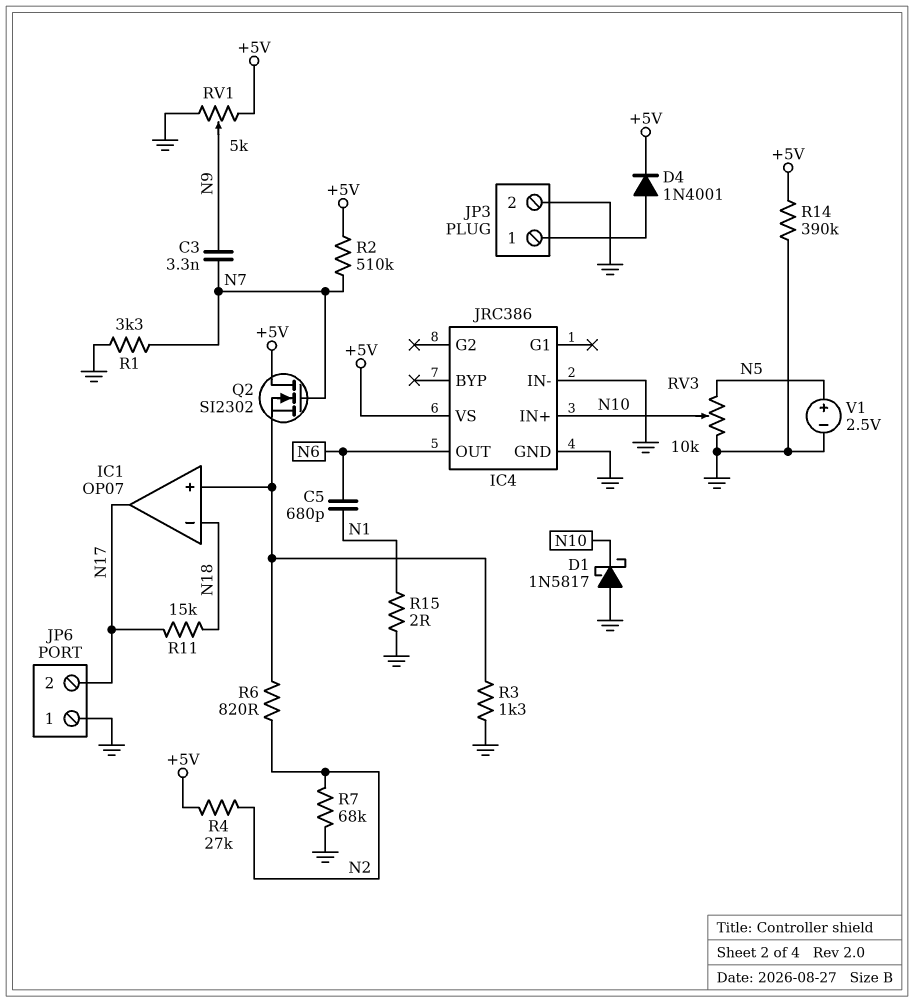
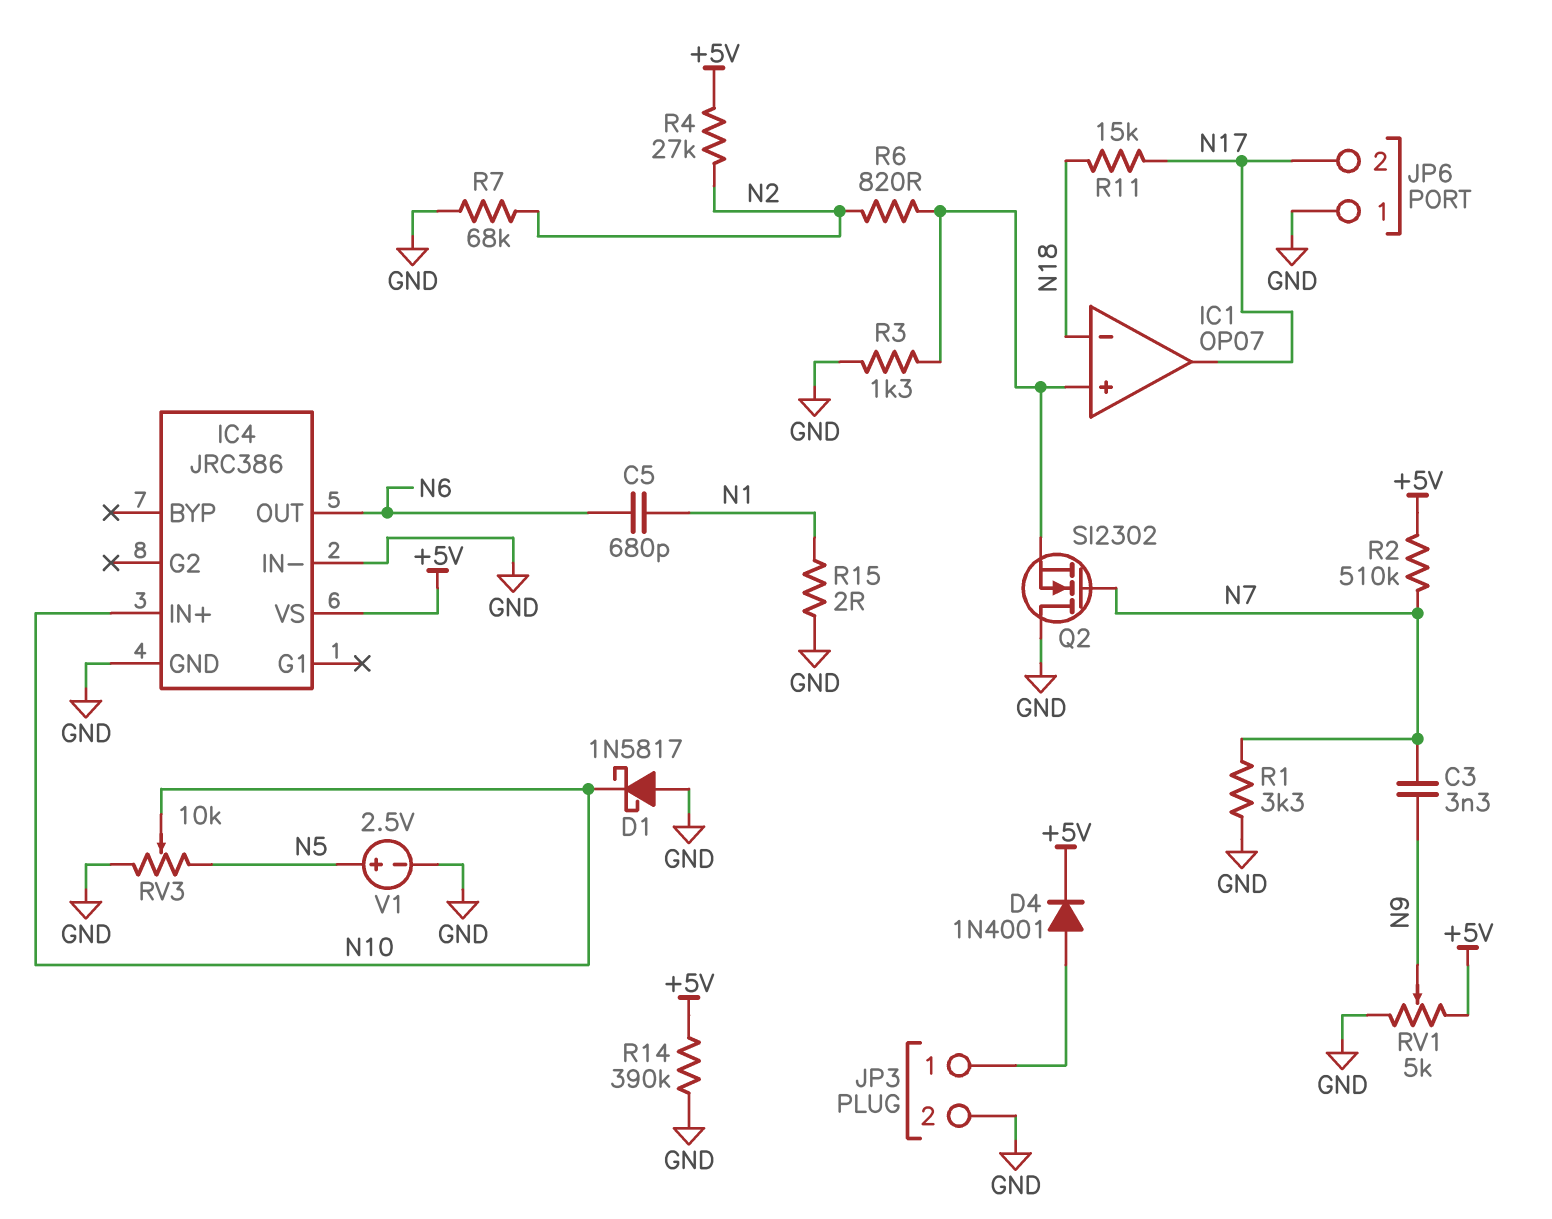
Q2: NMOS SI2302 (G N7, D +5V, S IC1/in+) -> NMOS SI2302 (G N7, D GND, S IC1/in+)

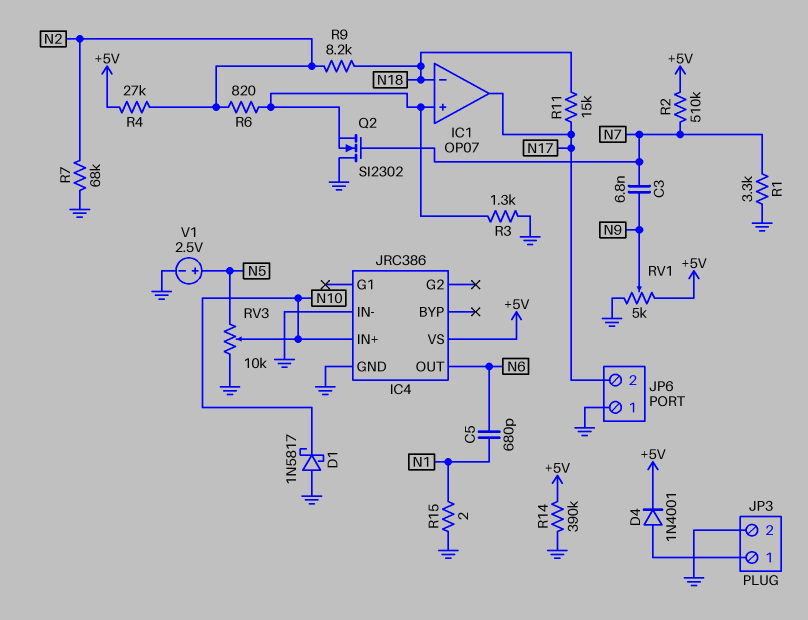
C3: 3.3nF (N7, N9) -> 6.8nF (N7, N9)
R9: none -> 8.2k (N2, N18)

